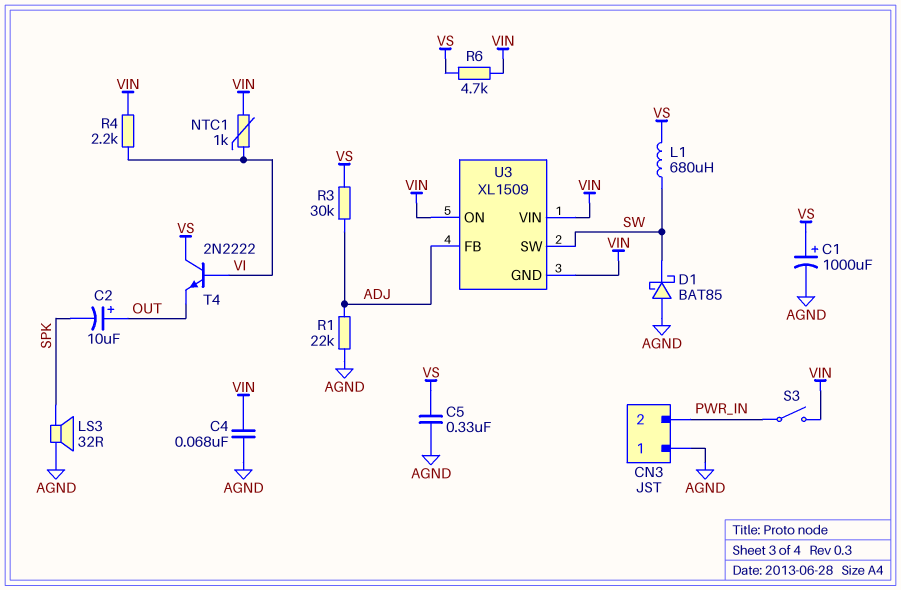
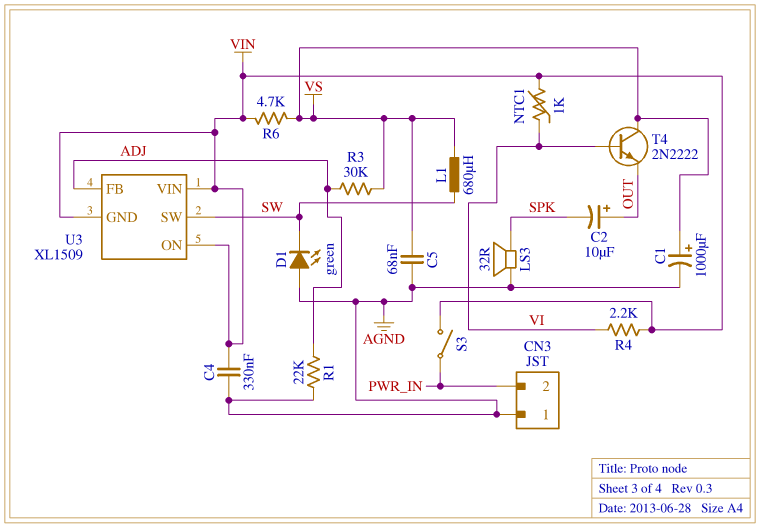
C4: 68nF (AGND, VIN) -> 330nF (AGND, VIN)
C5: 330nF (AGND, VS) -> 68nF (AGND, VS)
D1: schottky BAT85 (A AGND, K SW) -> LED green (A AGND, K SW)

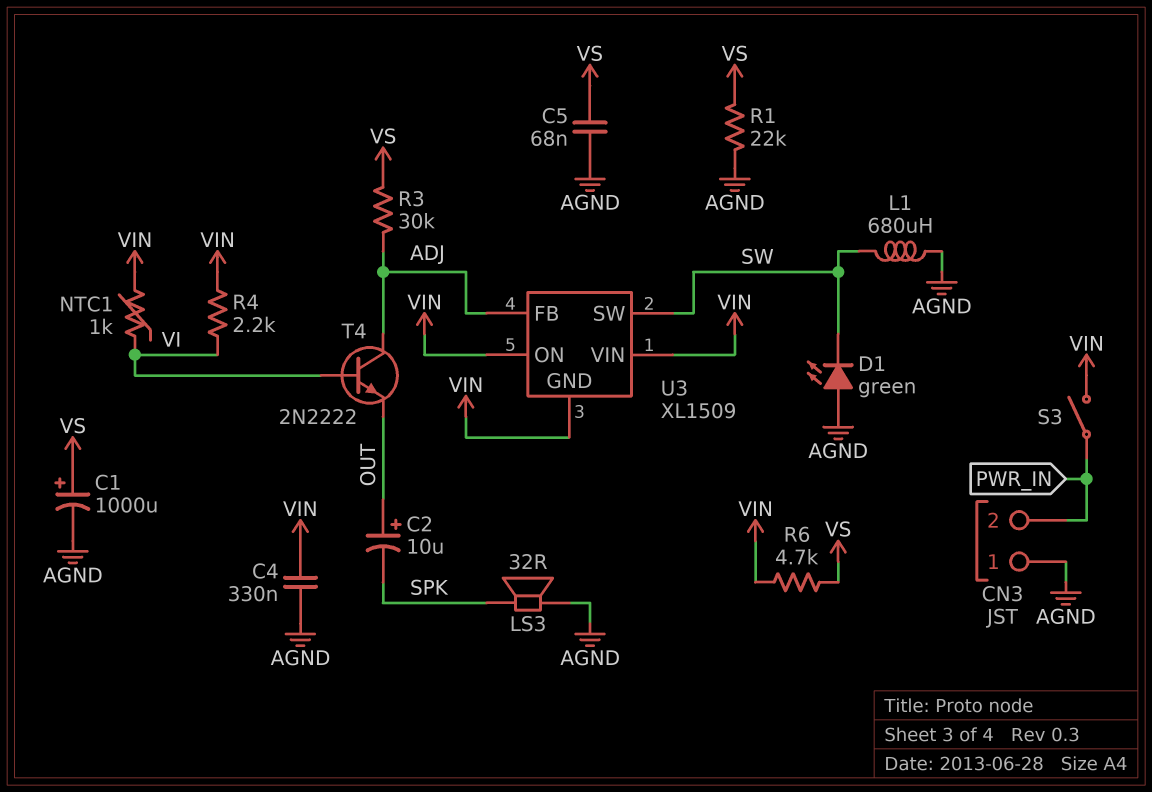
L1: 680uH (SW, VS) -> 680uH (AGND, SW)
R1: 22k (ADJ, AGND) -> 22k (AGND, VS)
T4: NPN 2N2222 (B VI, C VS, E OUT) -> NPN 2N2222 (B VI, C ADJ, E OUT)

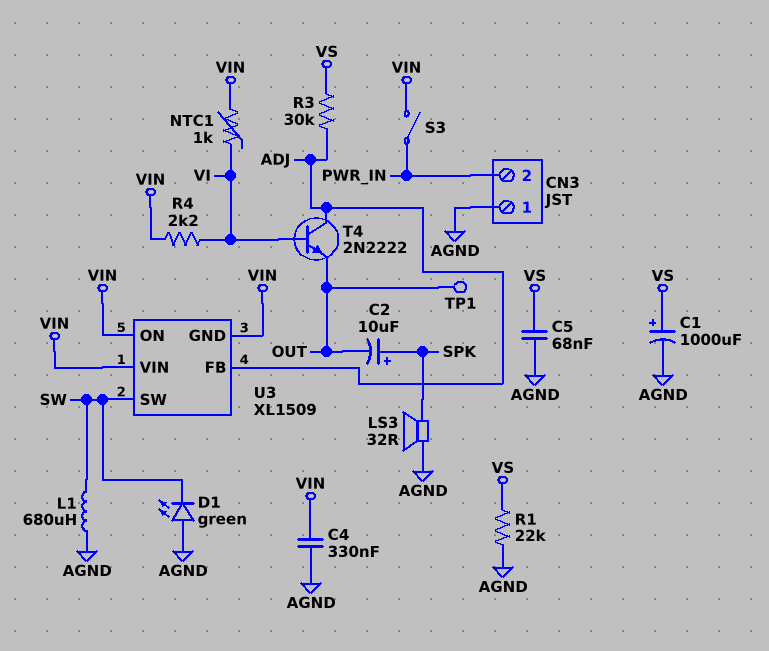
C2: 10uF (plus OUT, minus SPK) -> 10uF (plus SPK, minus OUT)
R6: 4.7k (VIN, VS) -> none
TP1: none -> test point (OUT)

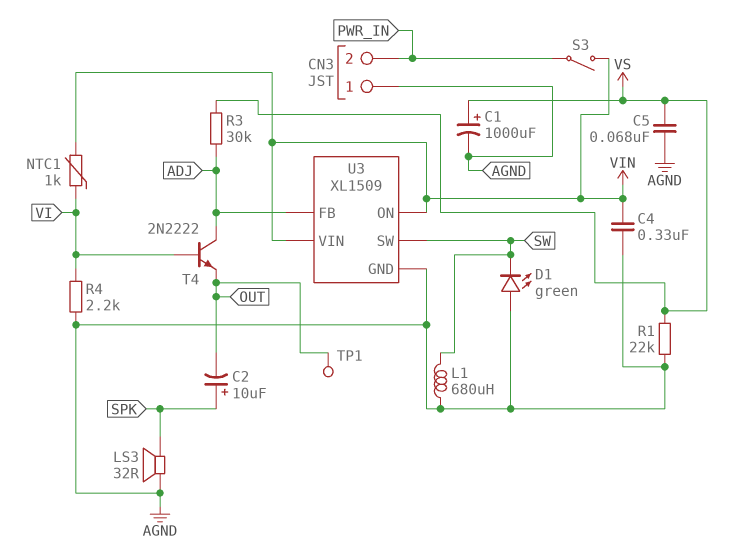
R4: 2.2k (VI, VIN) -> 2.2k (AGND, VI)
U3 pin GND: VIN -> AGND

